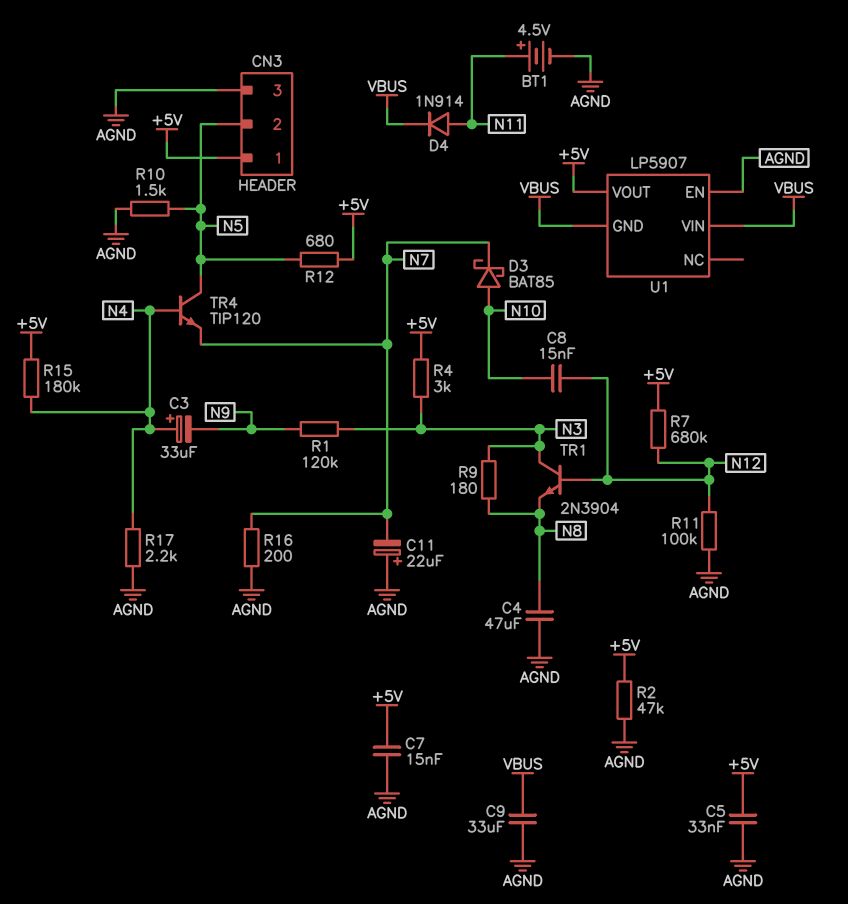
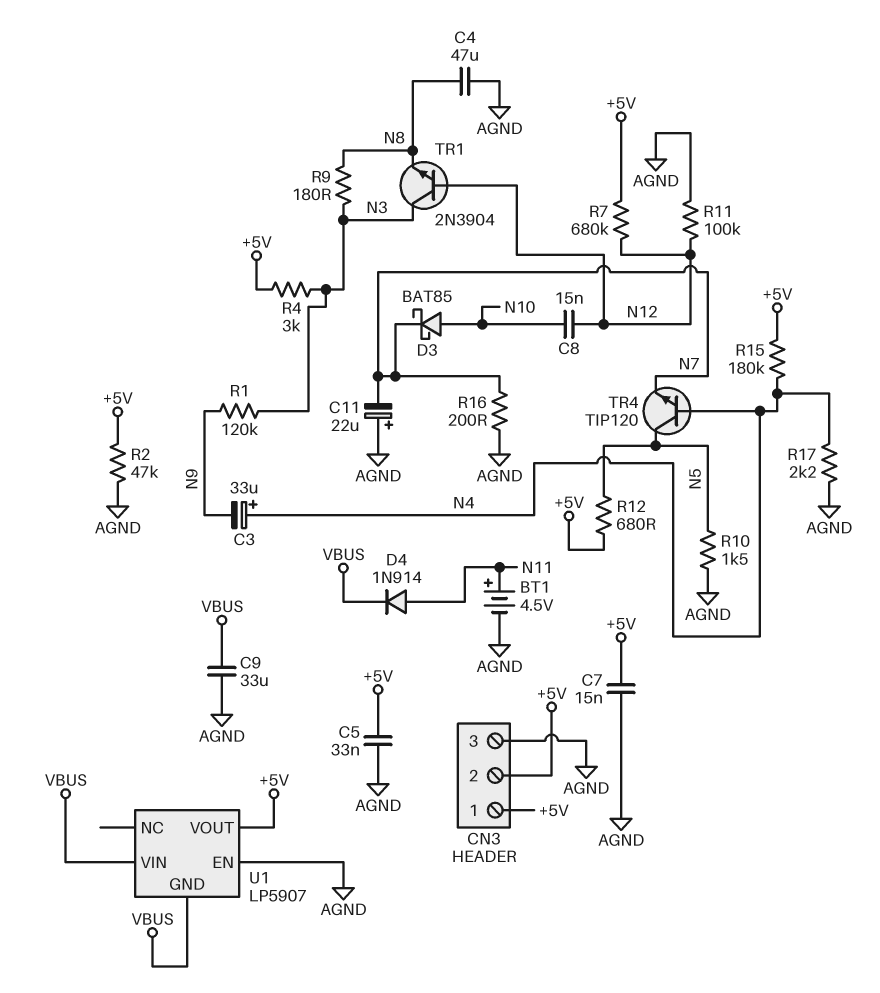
CN3 pin 2: N5 -> +5V

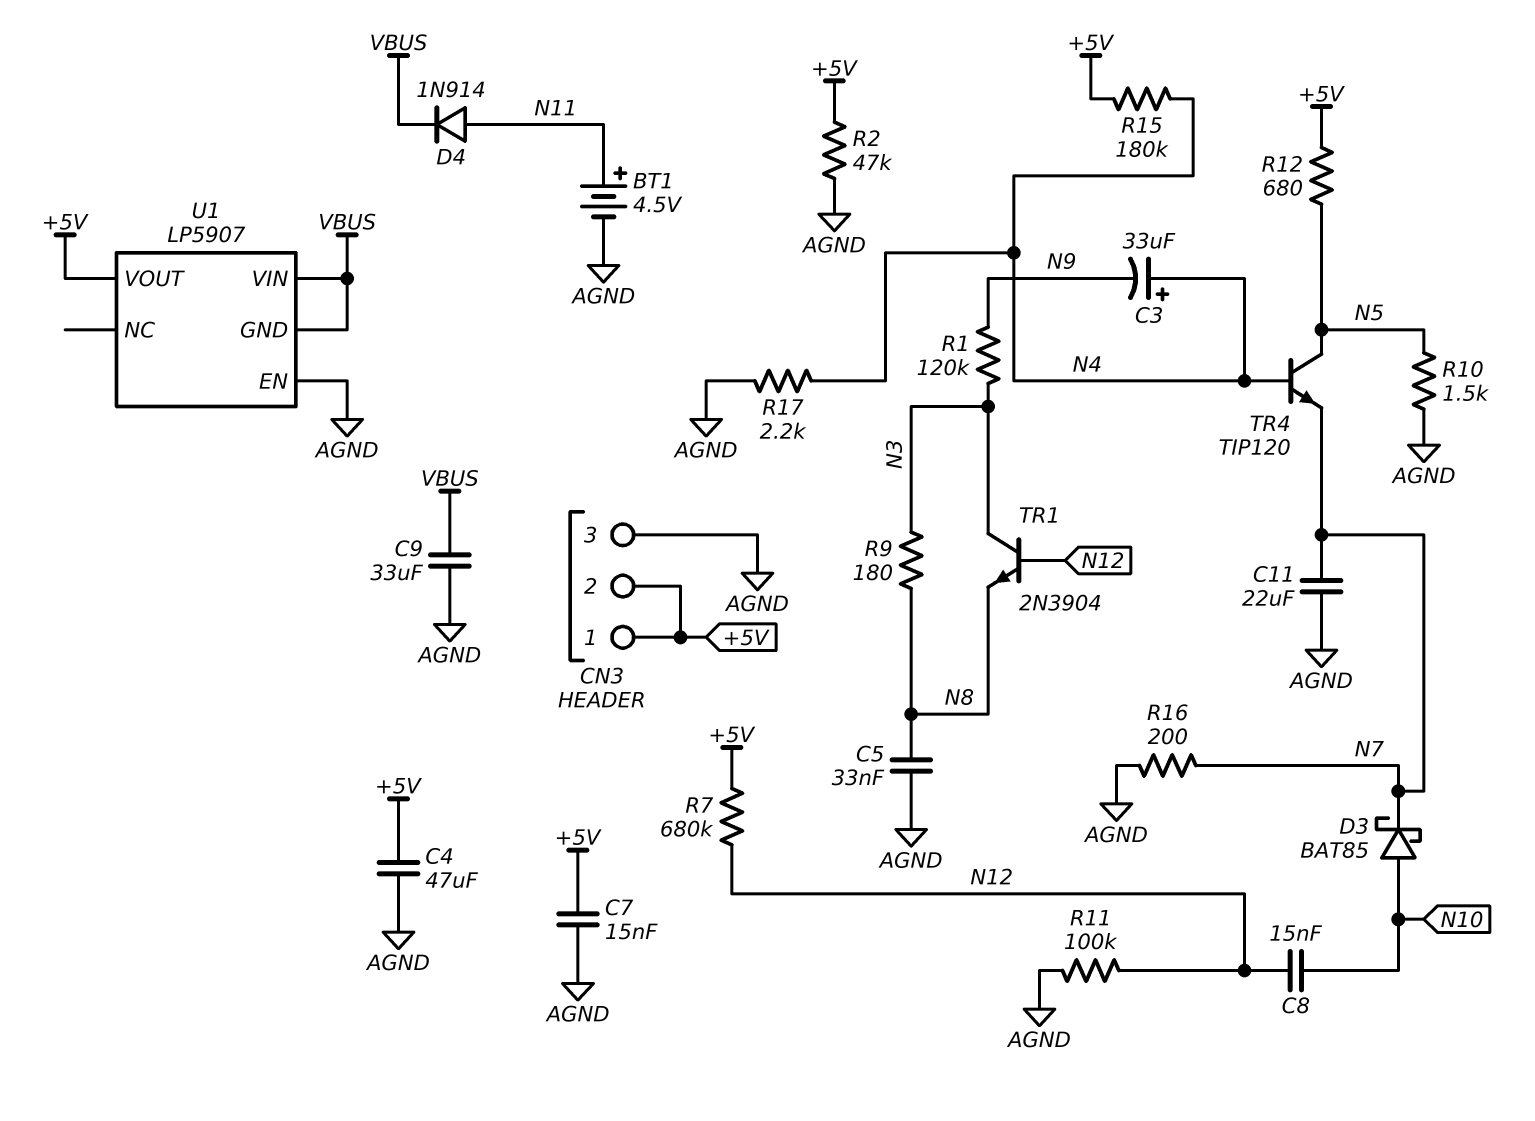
C4: 47uF (AGND, N8) -> 47uF (+5V, AGND)
C5: 33nF (+5V, AGND) -> 33nF (AGND, N8)
C11: 22uF (plus AGND, minus N7) -> 22uF (AGND, N7)
R4: 3k (+5V, N3) -> none

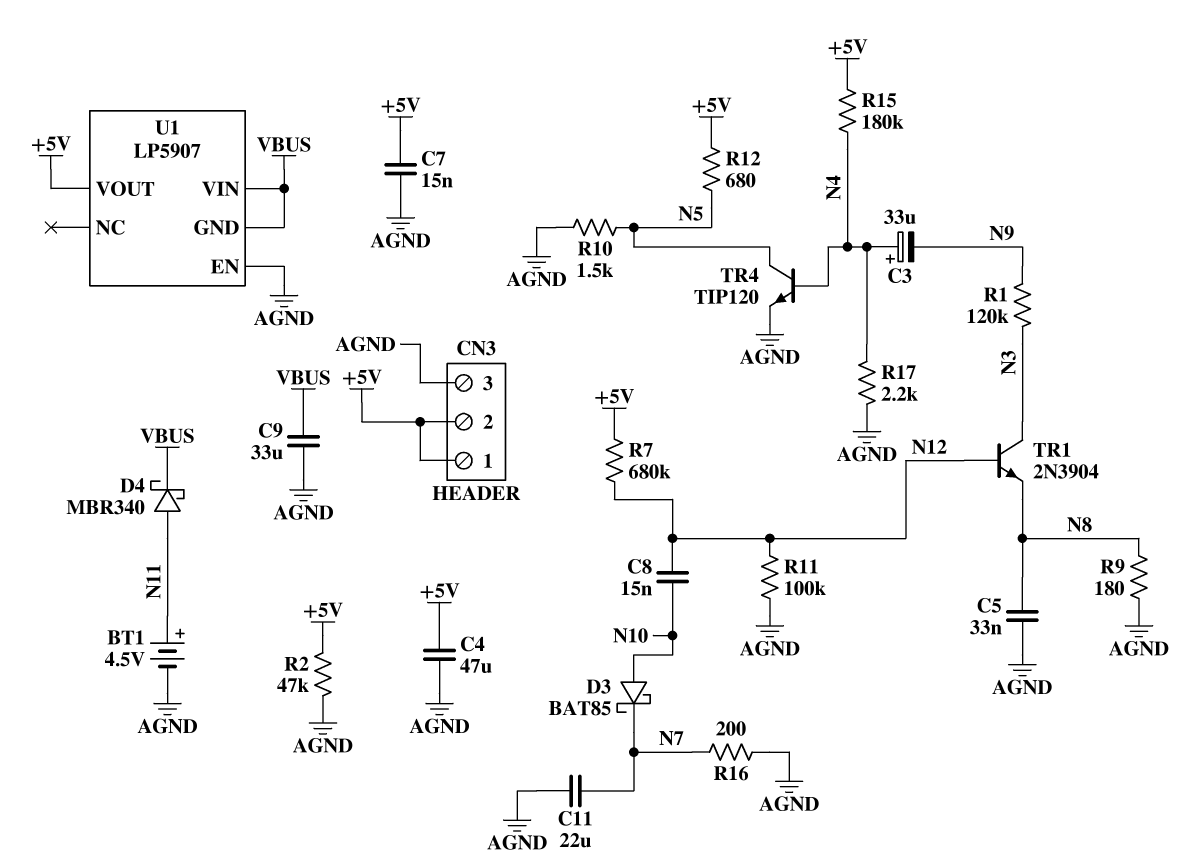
D4: diode 1N914 (A N11, K VBUS) -> schottky MBR340 (A N11, K VBUS)
R9: 180 (N3, N8) -> 180 (AGND, N8)
TR4: NPN TIP120 (B N4, C N5, E N7) -> NPN TIP120 (B N4, C N5, E AGND)

